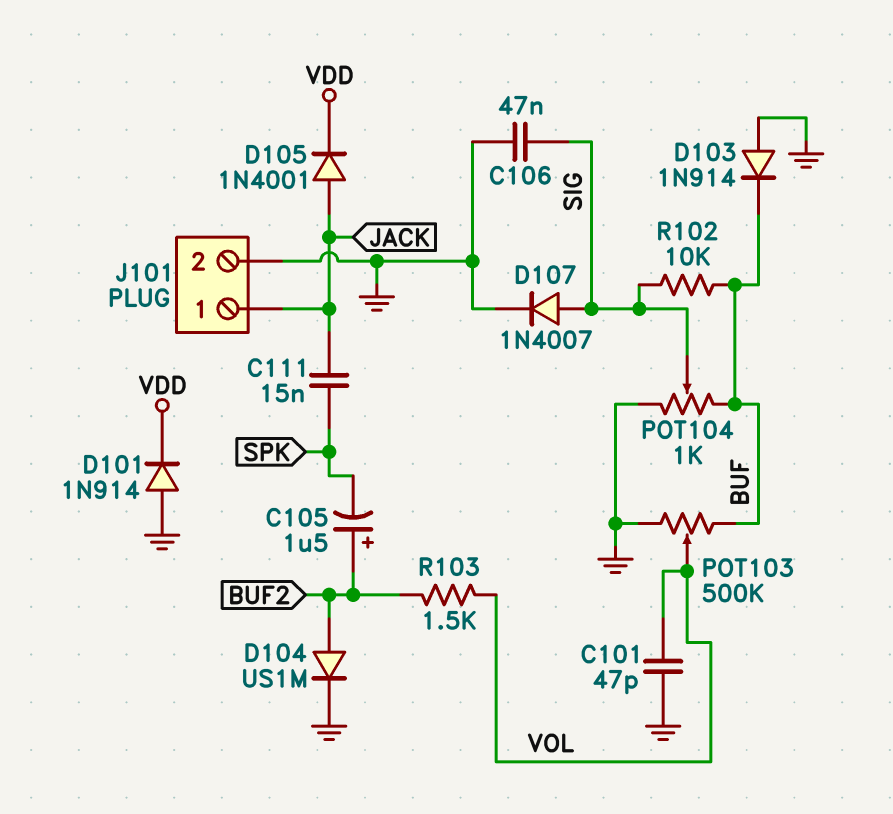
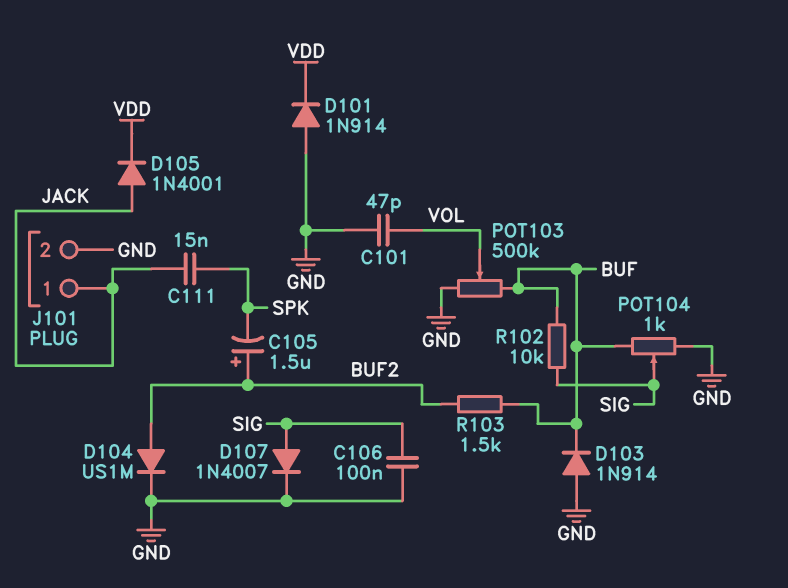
C106: 47nF (GND, SIG) -> 100nF (GND, SIG)
R103: 1.5k (BUF2, VOL) -> 1.5k (BUF, BUF2)

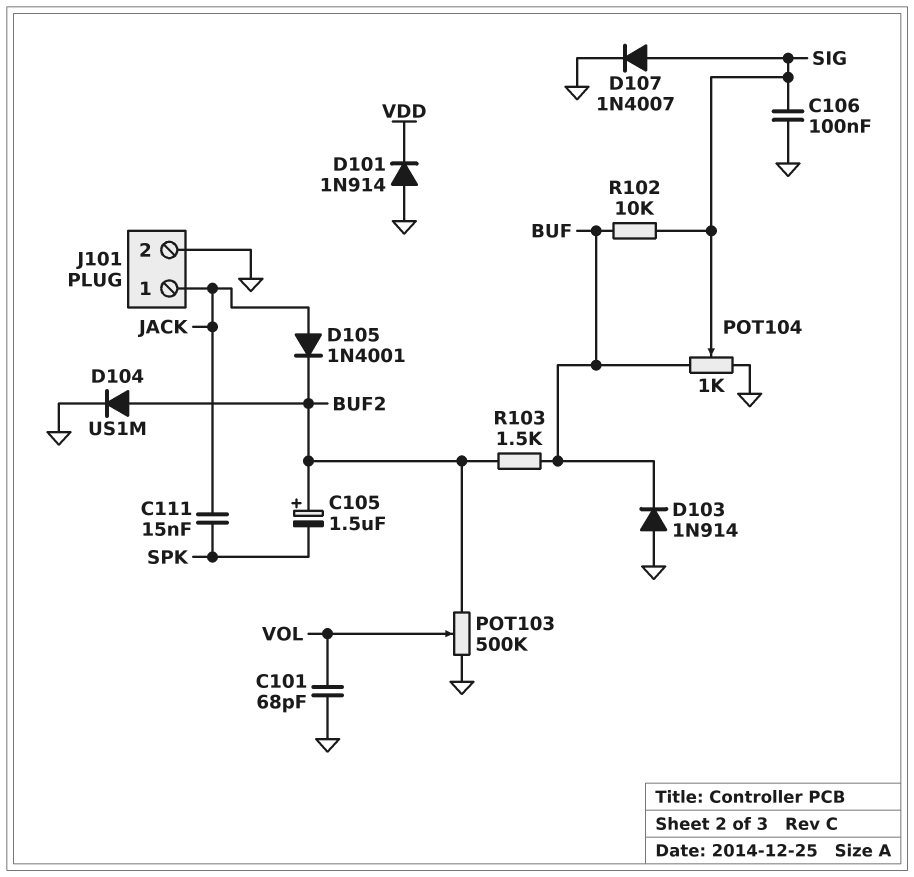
C101: 47pF (GND, VOL) -> 68pF (GND, VOL)
D105: diode 1N4001 (A JACK, K VDD) -> diode 1N4001 (A JACK, K BUF2)
POT103: 500k (BUF, GND, wiper VOL) -> 500k (BUF2, GND, wiper VOL)

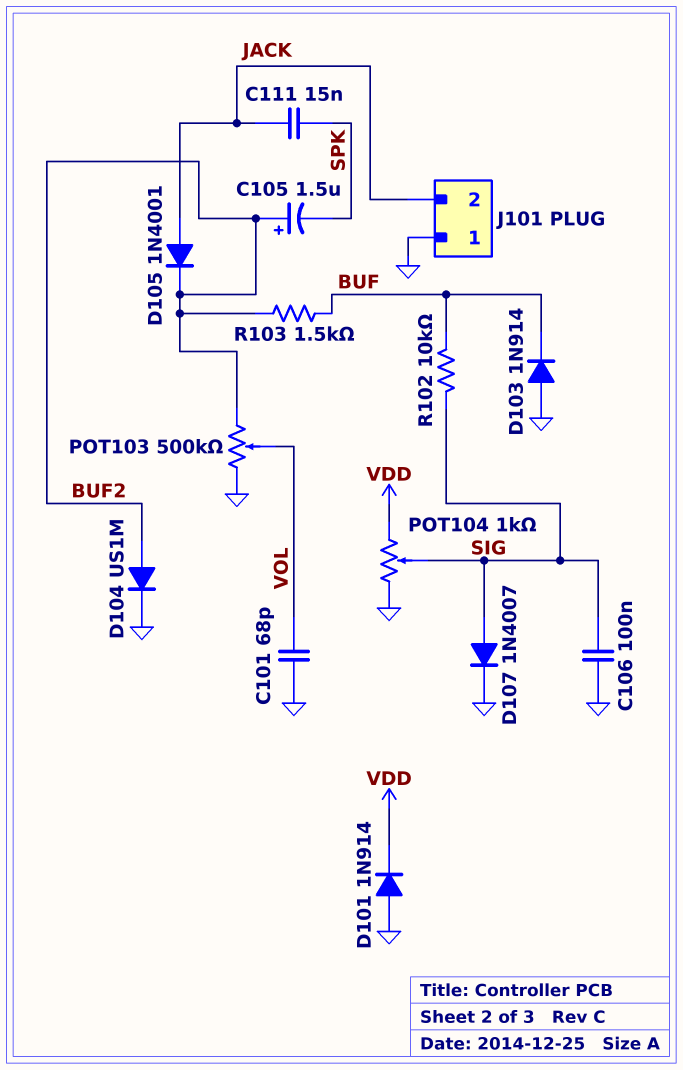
J101 pin 1: JACK -> GND
J101 pin 2: GND -> JACK
POT104: 1k (BUF, GND, wiper SIG) -> 1k (GND, VDD, wiper SIG)

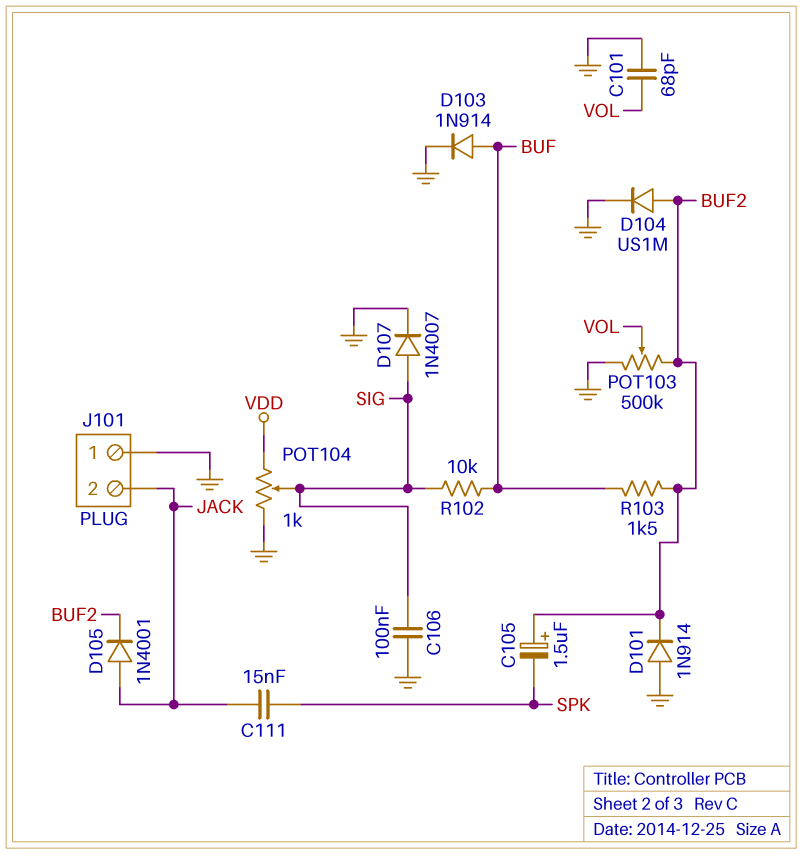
D101: diode 1N914 (A GND, K VDD) -> diode 1N914 (A GND, K BUF2)
D103: diode 1N914 (A GND, K BUF) -> diode 1N914 (A BUF, K GND)

